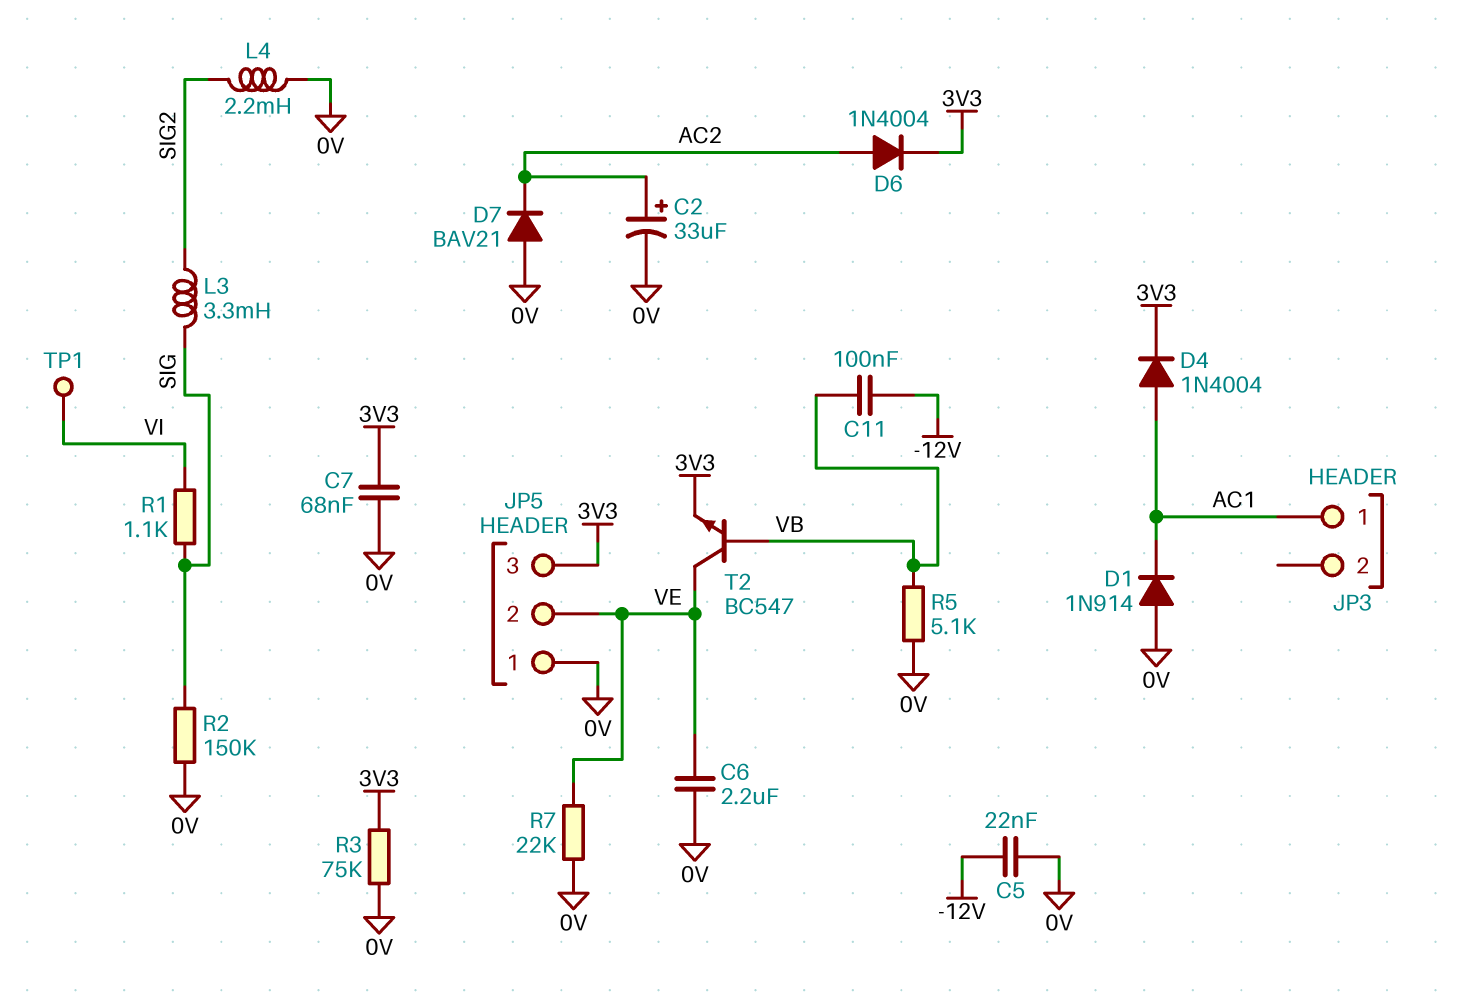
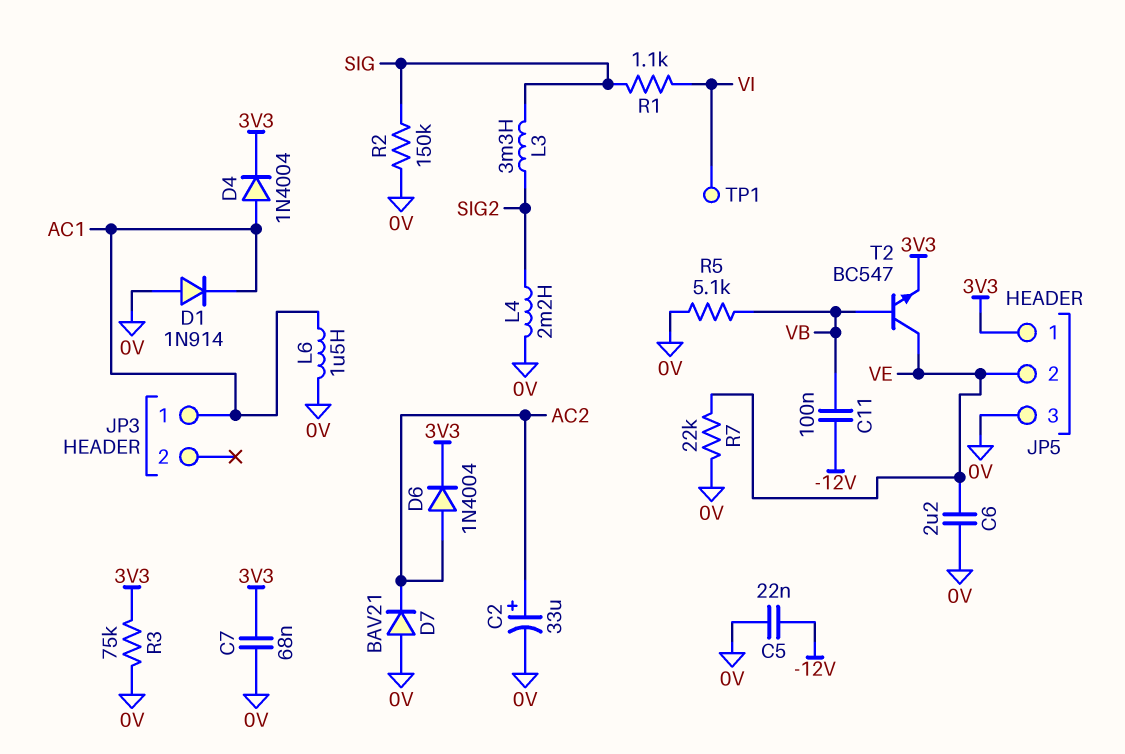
JP5 pin 1: 0V -> 3V3
JP5 pin 3: 3V3 -> 0V
L6: none -> 1.5uH (0V, AC1)

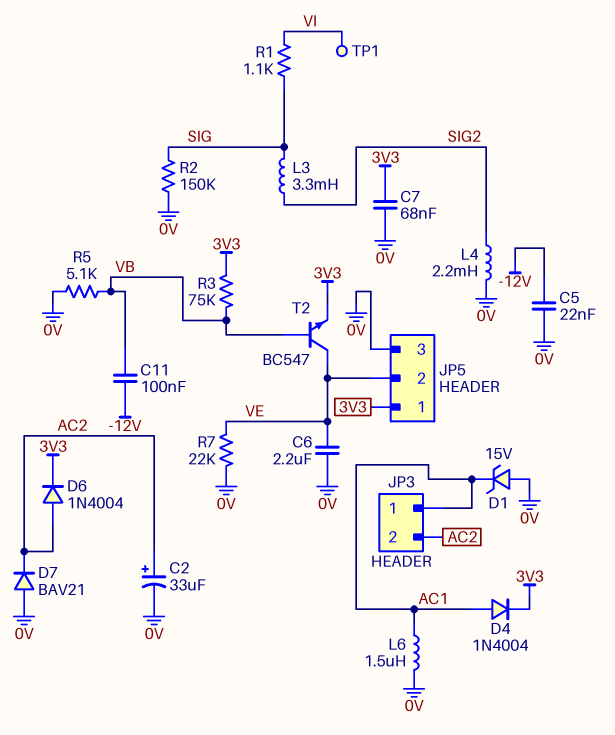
D1: diode 1N914 (A 0V, K AC1) -> zener 15V (A 0V, K AC1)
JP3 pin 2: none -> AC2
R3: 75k (0V, 3V3) -> 75k (3V3, VB)

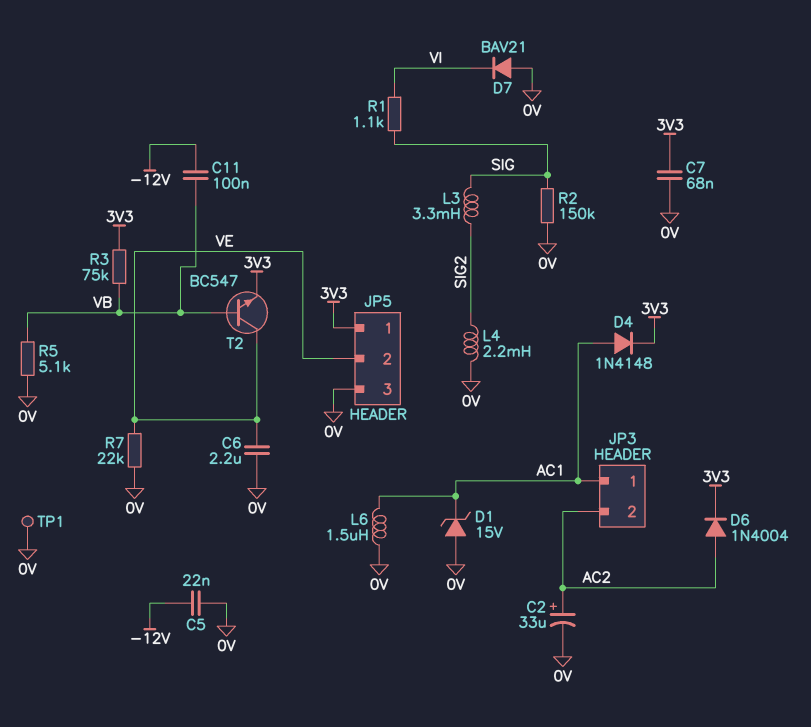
D4: diode 1N4004 (A AC1, K 3V3) -> diode 1N4148 (A AC1, K 3V3)
D7: diode BAV21 (A 0V, K AC2) -> diode BAV21 (A 0V, K VI)
TP1: test point (VI) -> test point (0V)

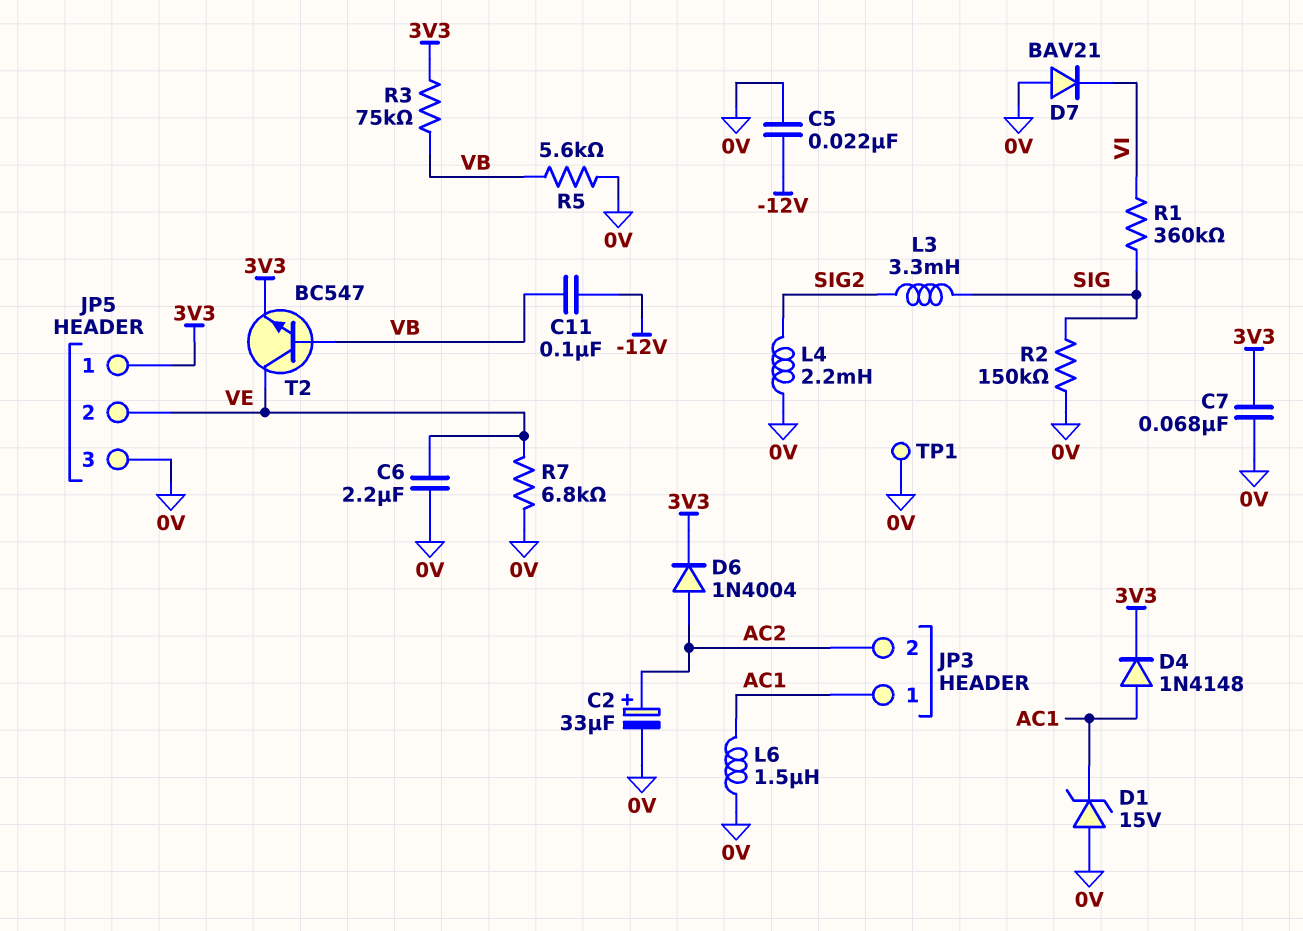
R1: 1.1k (SIG, VI) -> 360k (SIG, VI)
R5: 5.1k (0V, VB) -> 5.6k (0V, VB)
R7: 22k (0V, VE) -> 6.8k (0V, VE)

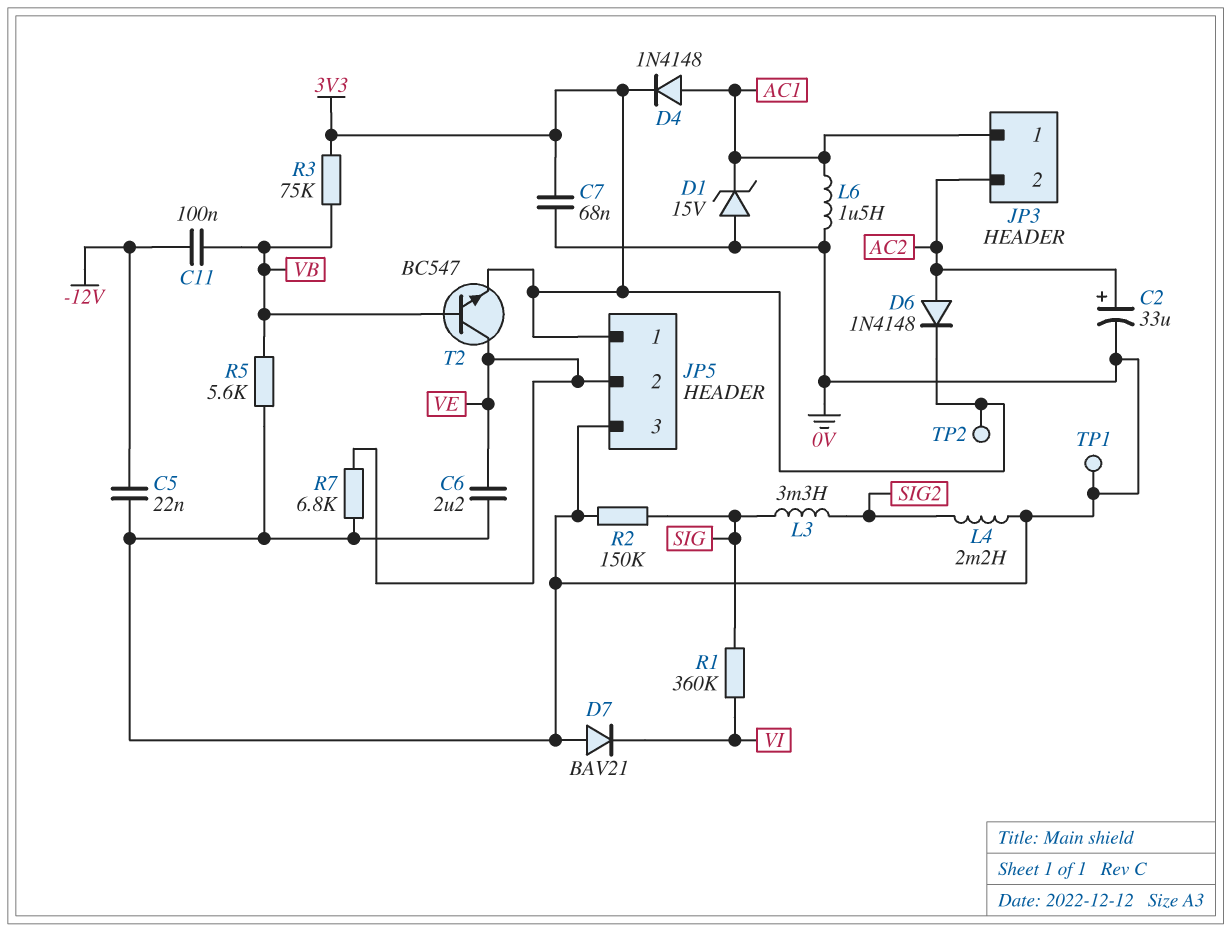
D6: diode 1N4004 (A AC2, K 3V3) -> diode 1N4148 (A AC2, K 3V3)
TP2: none -> test point (3V3)

